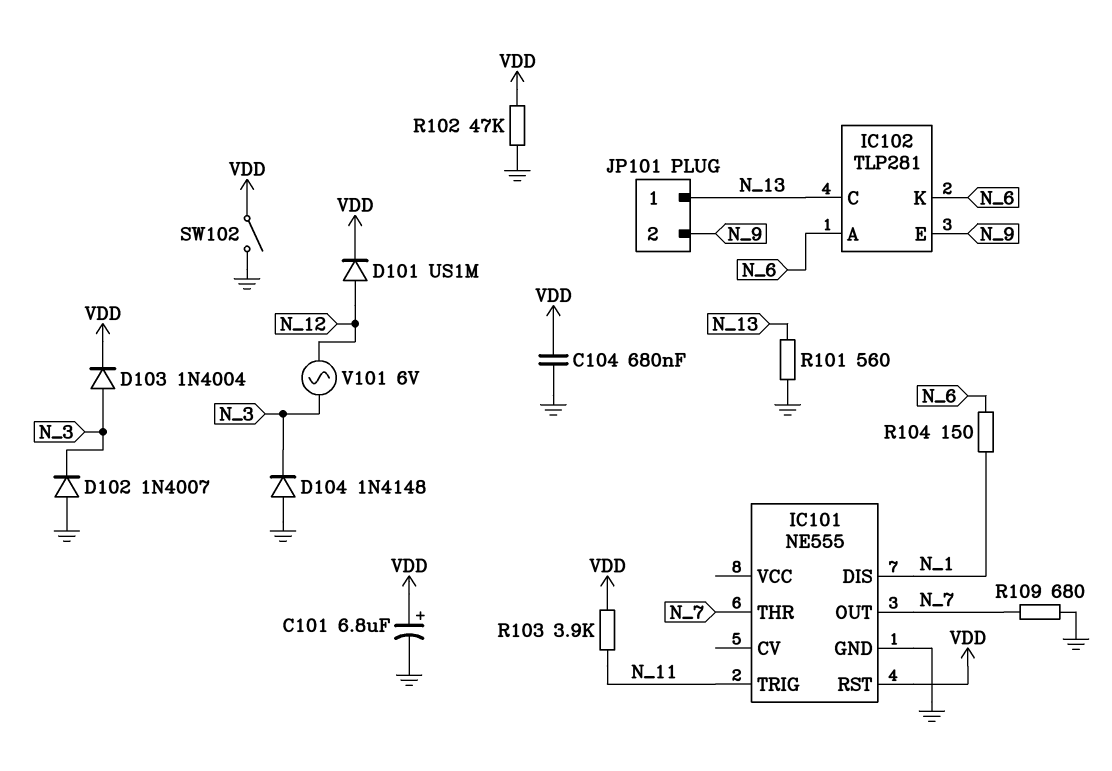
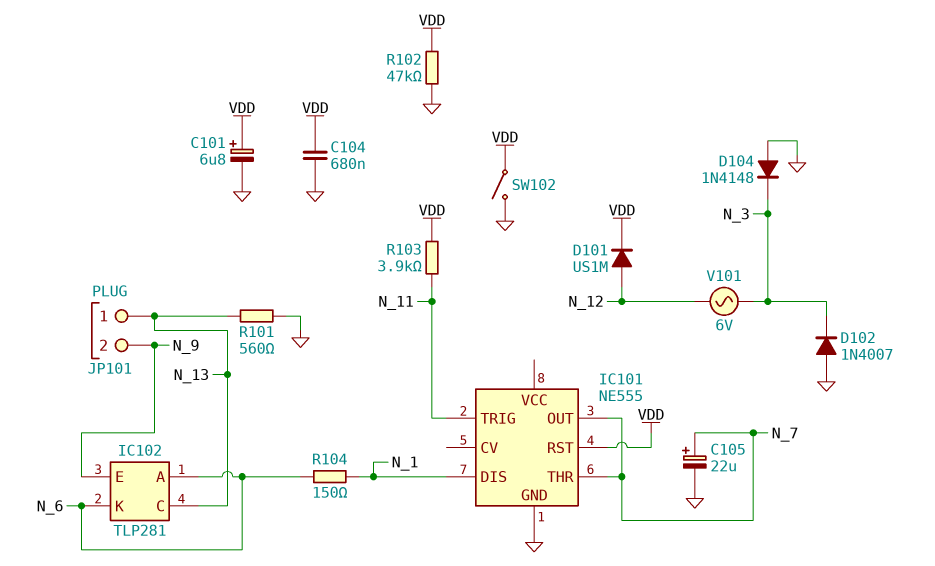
C105: none -> 22uF (plus N_7, minus GND)
D103: diode 1N4004 (A N_3, K VDD) -> none
R109: 680 (GND, N_7) -> none

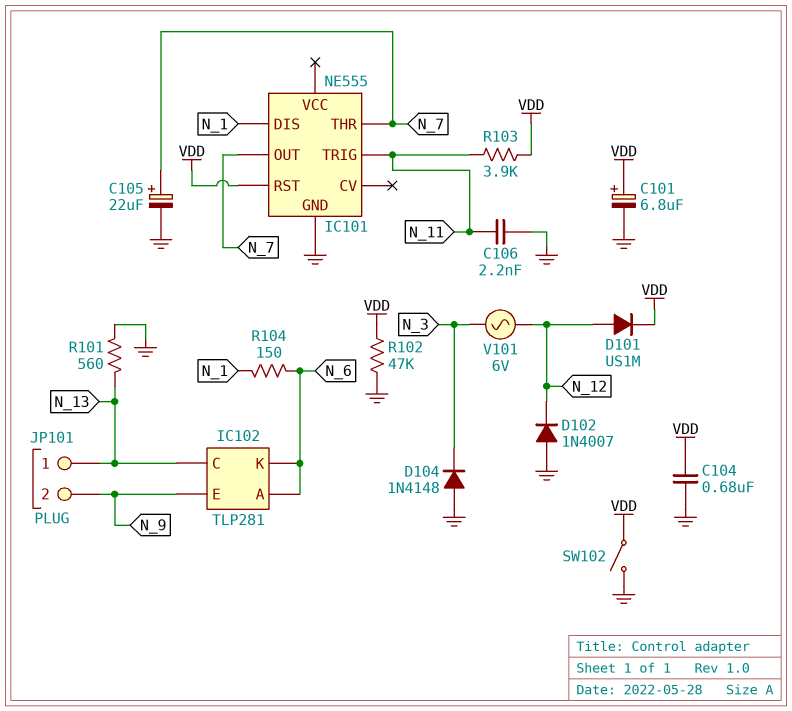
C106: none -> 2.2nF (GND, N_11)
D102: diode 1N4007 (A GND, K N_3) -> diode 1N4007 (A GND, K N_12)

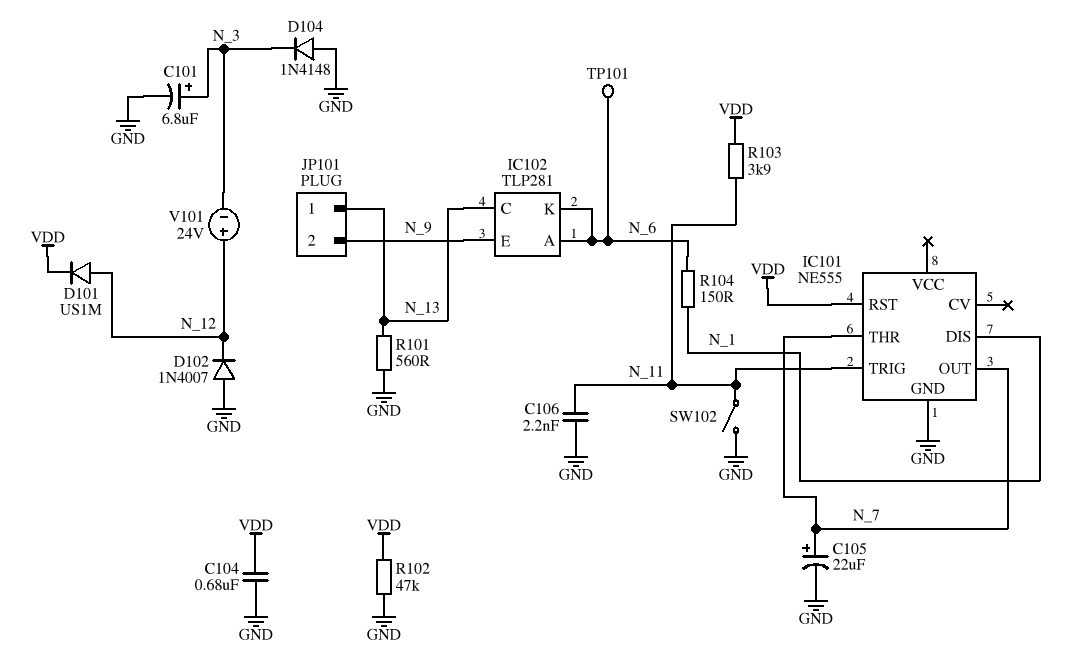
C101: 6.8uF (plus VDD, minus GND) -> 6.8uF (plus N_3, minus GND)
SW102: switch (GND, VDD) -> switch (GND, N_11)
TP101: none -> test point (N_6)
V101: AC 6V (N_3, N_12) -> 24V (plus N_12, minus N_3)

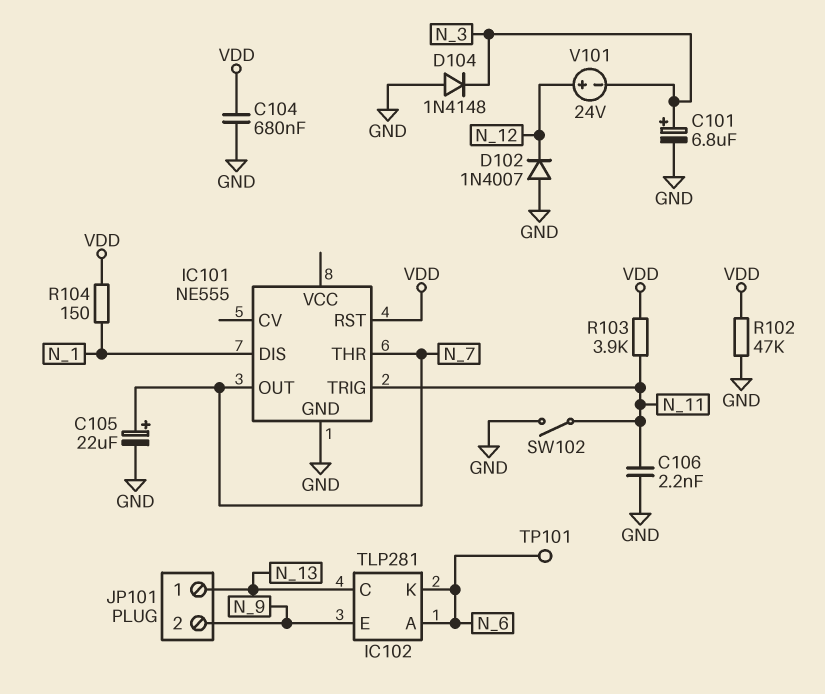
D101: diode US1M (A N_12, K VDD) -> none
R101: 560 (GND, N_13) -> none
R104: 150 (N_1, N_6) -> 150 (N_1, VDD)

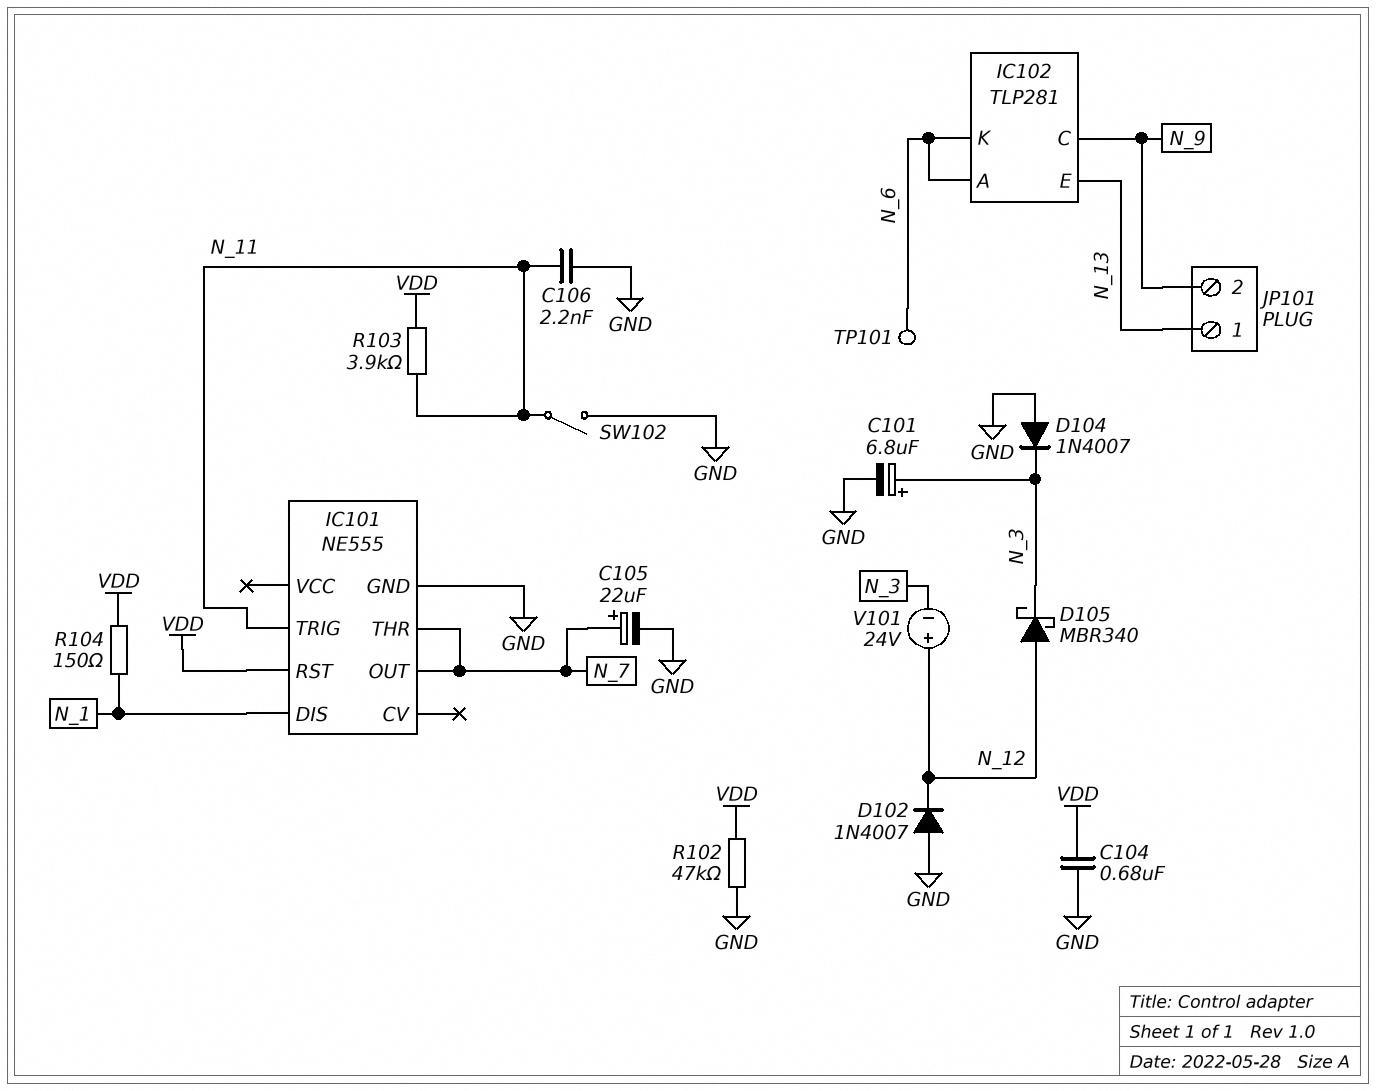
D104: diode 1N4148 (A GND, K N_3) -> diode 1N4007 (A GND, K N_3)
D105: none -> schottky MBR340 (A N_12, K N_3)
IC102 pin C: N_13 -> N_9
IC102 pin E: N_9 -> N_13

